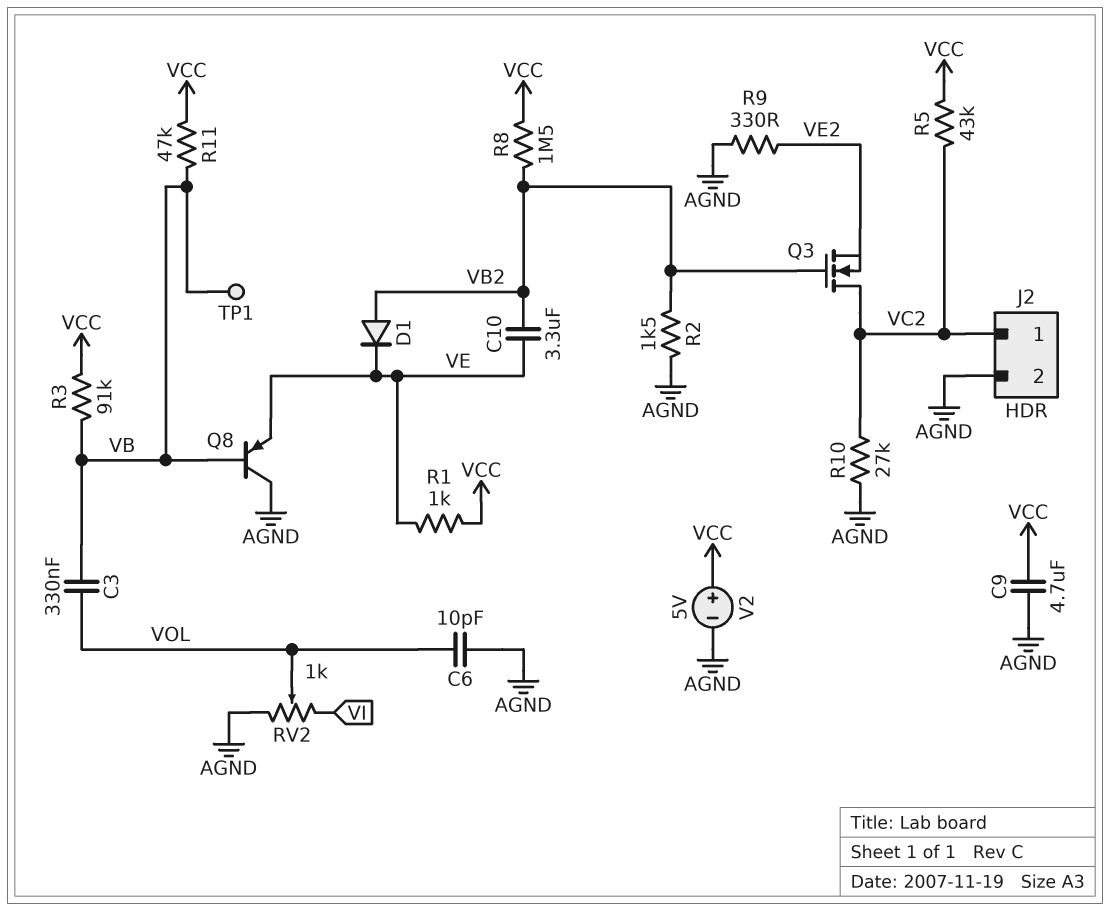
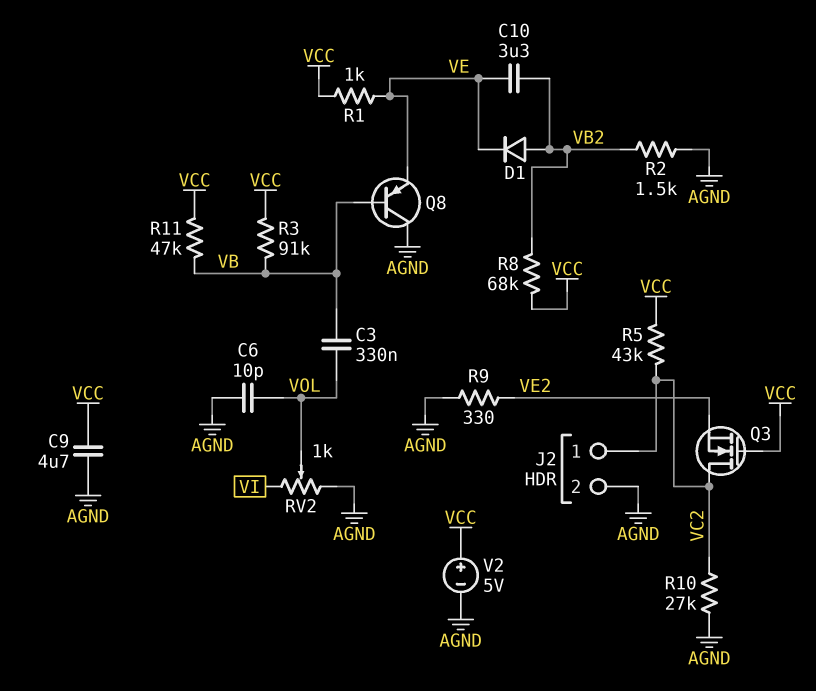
Q3: NMOS (G VB2, D VC2, S VE2) -> NMOS (G VCC, D VC2, S VE2)
R8: 1.5M (VB2, VCC) -> 68k (VB2, VCC)
TP1: test point (VB) -> none

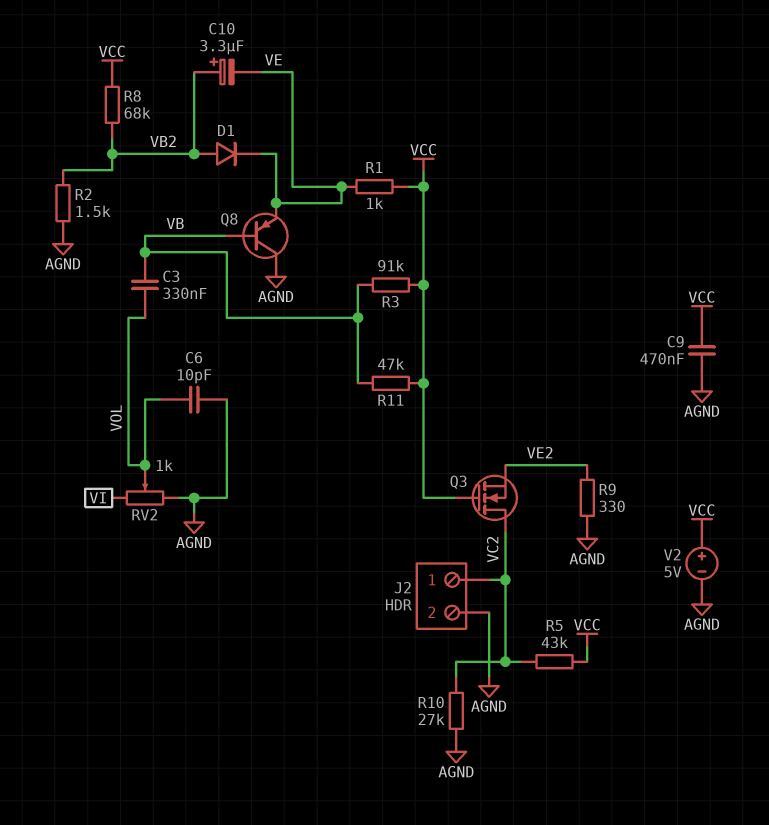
C9: 4.7uF (AGND, VCC) -> 470nF (AGND, VCC)
C10: 3.3uF (VB2, VE) -> 3.3uF (plus VB2, minus VE)

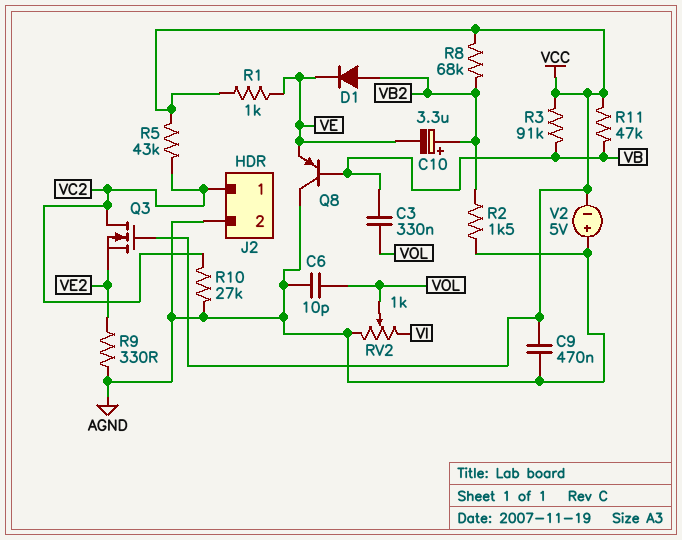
V2: 5V (plus VCC, minus AGND) -> 5V (plus AGND, minus VCC)

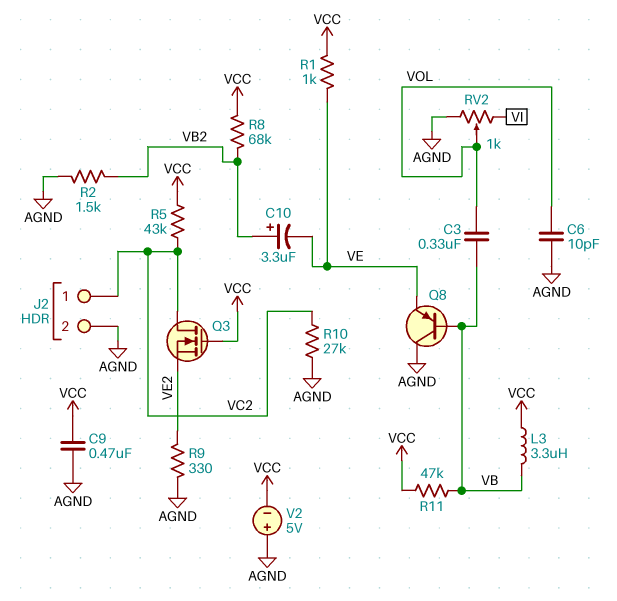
D1: diode (A VB2, K VE) -> none
L3: none -> 3.3uH (VB, VCC)
R3: 91k (VB, VCC) -> none

